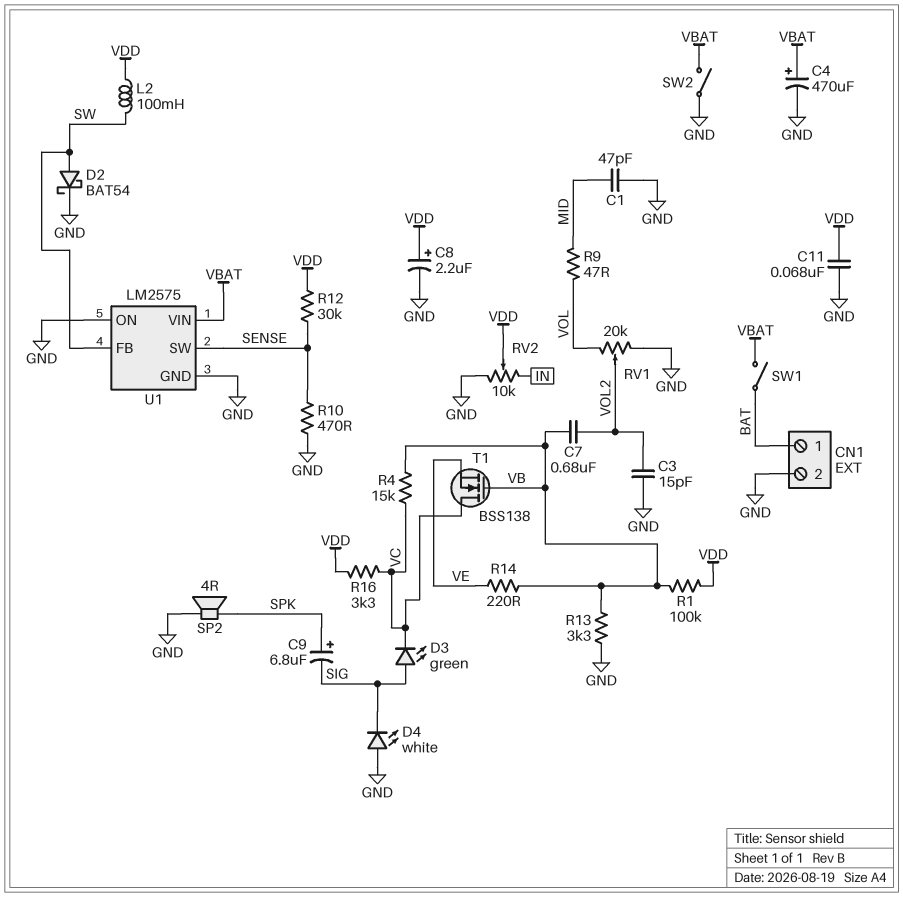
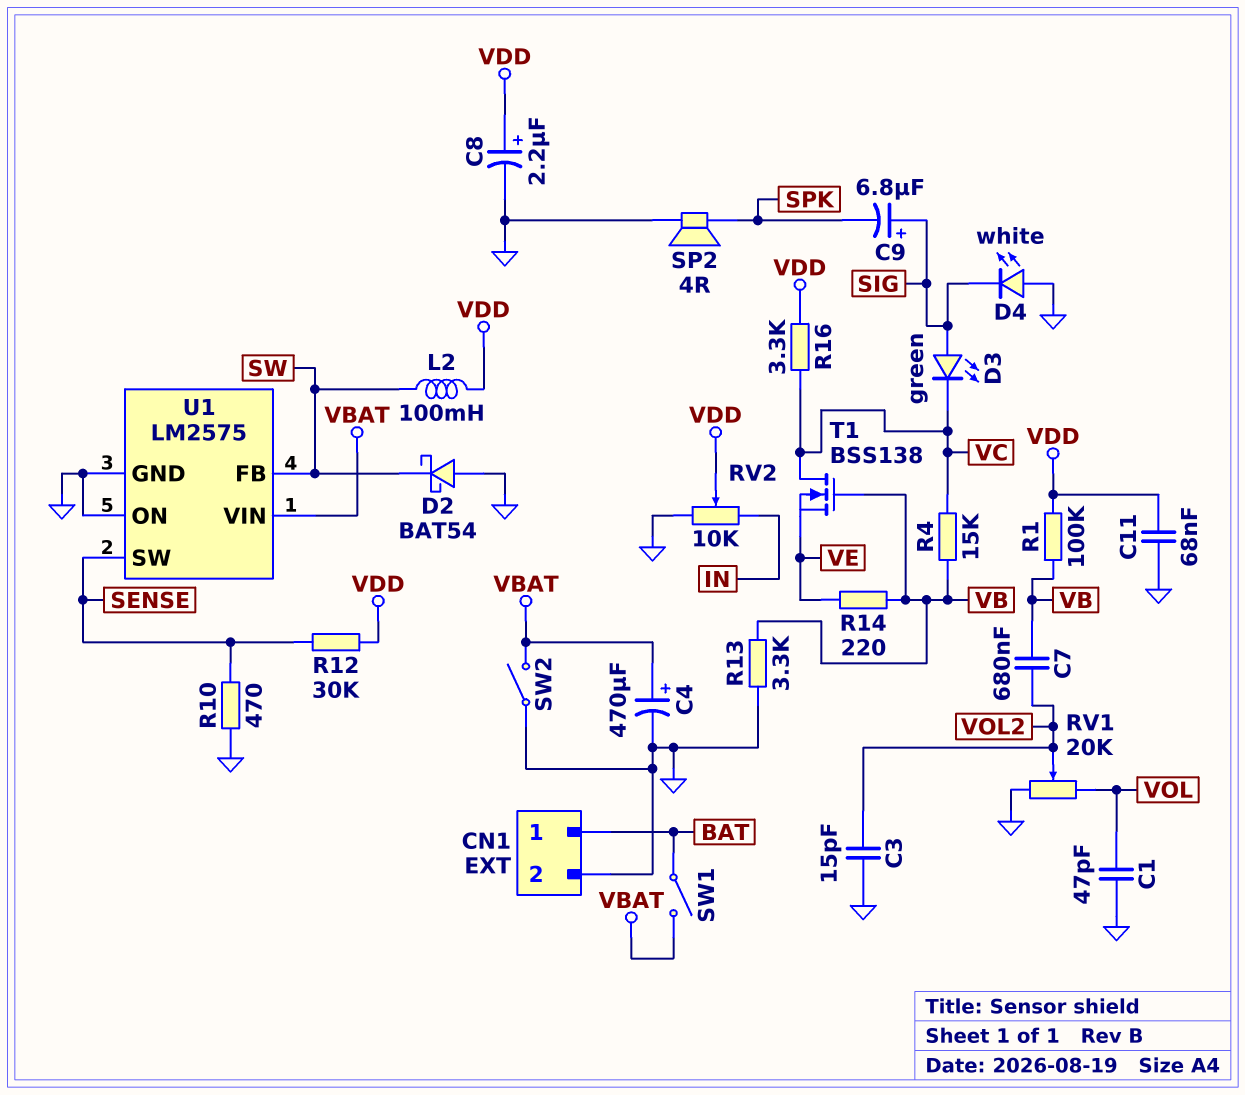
C1: 47pF (GND, MID) -> 47pF (GND, VOL)
C9: 6.8uF (plus SPK, minus SIG) -> 6.8uF (plus SIG, minus SPK)
D2: schottky BAT54 (A SW, K GND) -> schottky BAT54 (A GND, K SW)
R9: 47 (MID, VOL) -> none

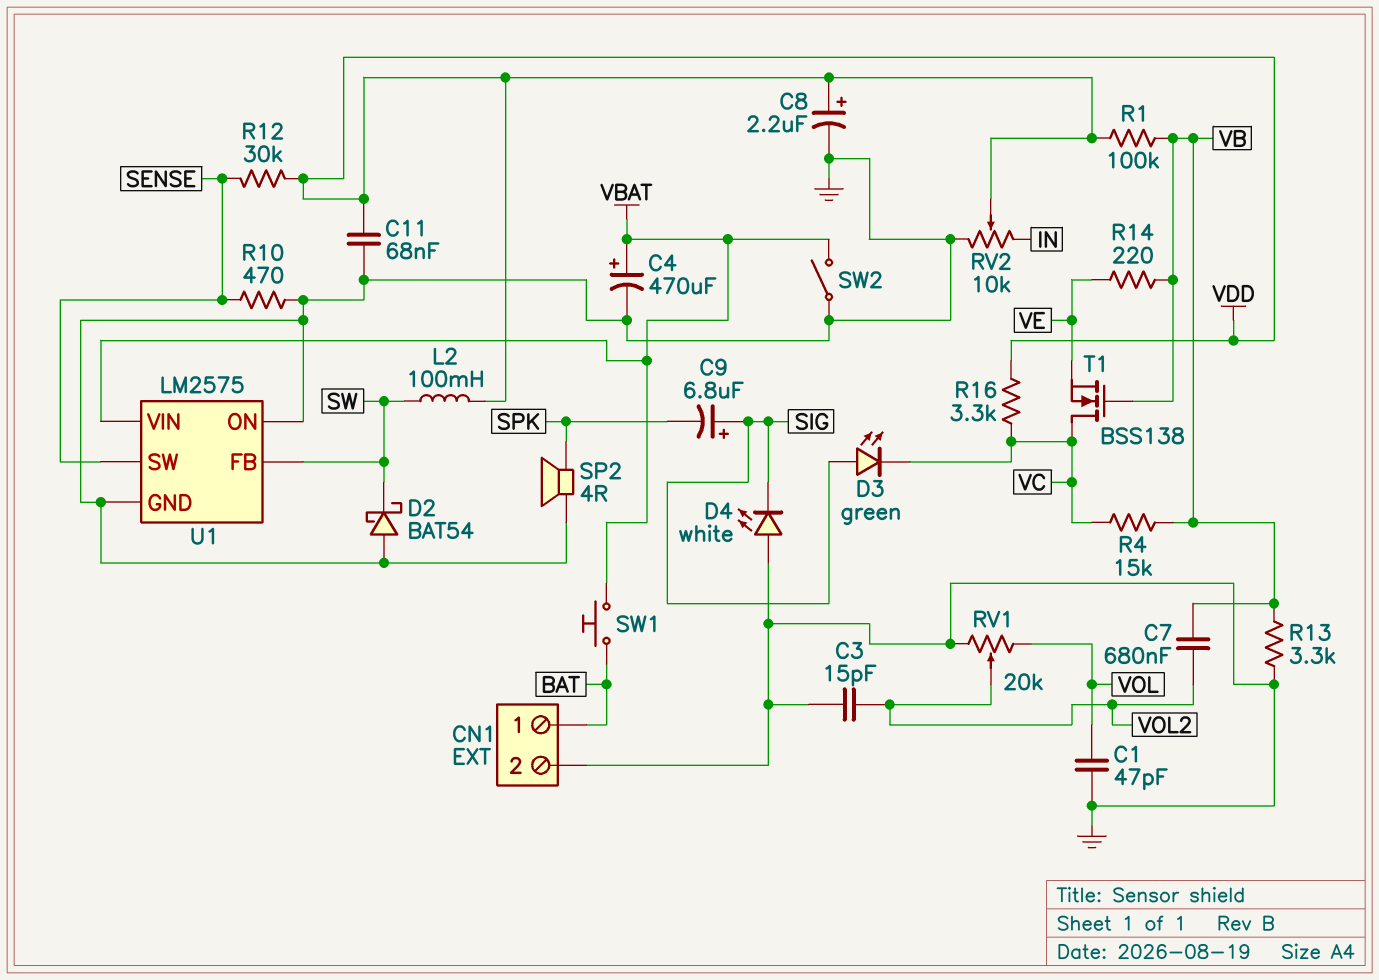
SW1: switch (BAT, VBAT) -> button (BAT, VBAT)

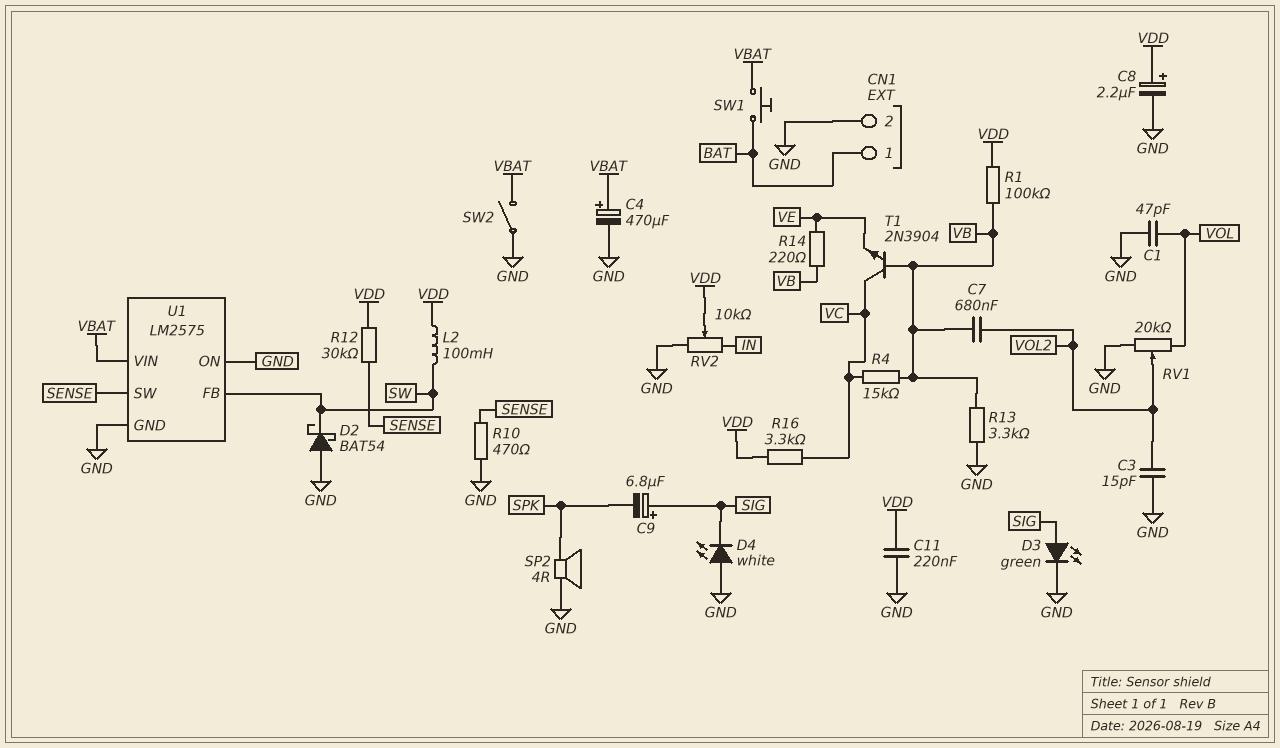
C11: 68nF (GND, VDD) -> 220nF (GND, VDD)
D3: LED green (A SIG, K VC) -> LED green (A SIG, K GND)
T1: NMOS BSS138 (G VB, D VC, S VE) -> NPN 2N3904 (B VB, C VC, E VE)

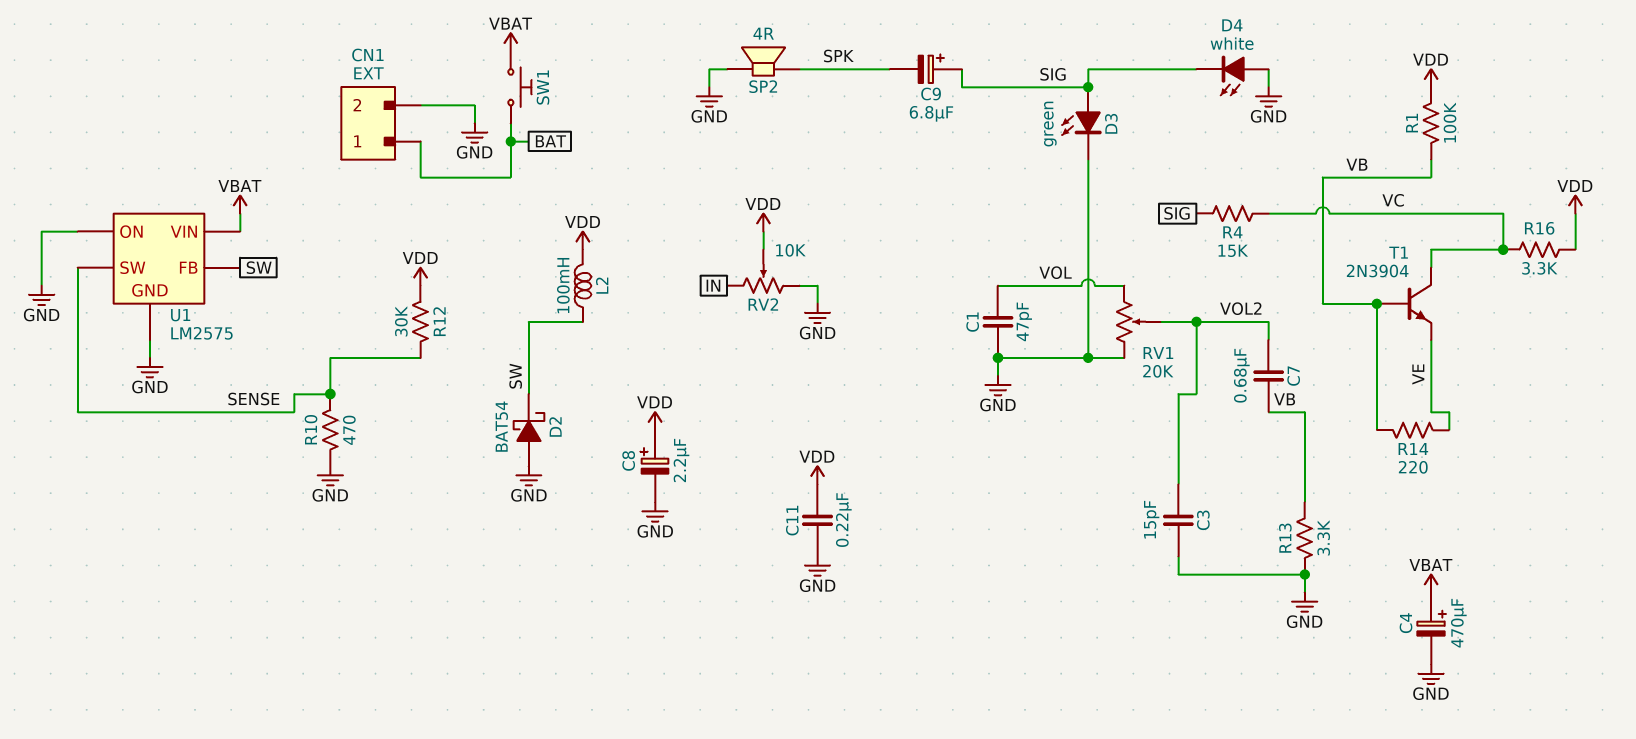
R4: 15k (VB, VC) -> 15k (SIG, VC)
SW2: switch (GND, VBAT) -> none

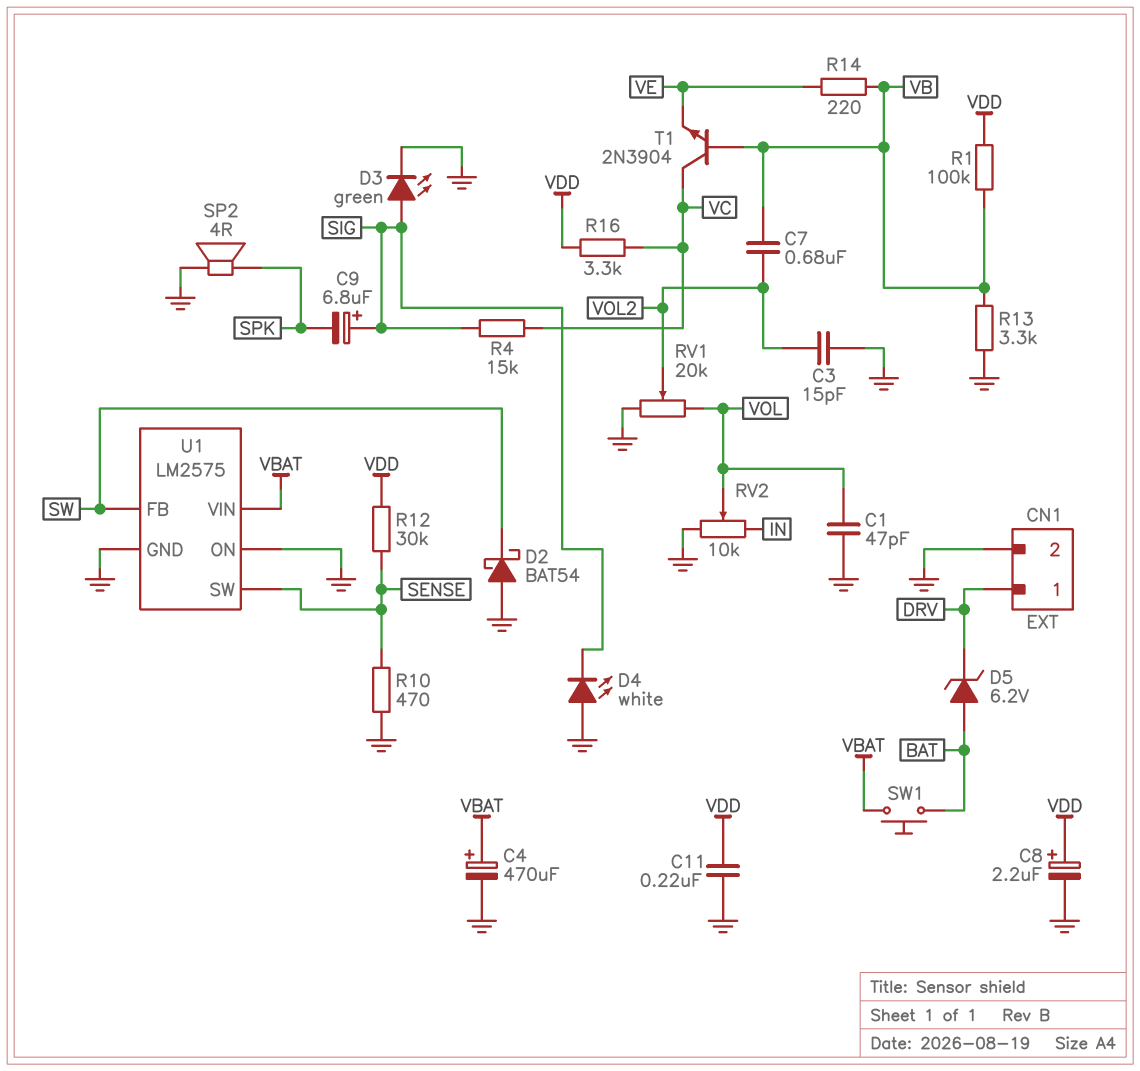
CN1 pin 1: BAT -> DRV
D5: none -> zener 6.2V (A BAT, K DRV)
L2: 100mH (SW, VDD) -> none
RV2: 10k (GND, IN, wiper VDD) -> 10k (GND, IN, wiper VOL)

